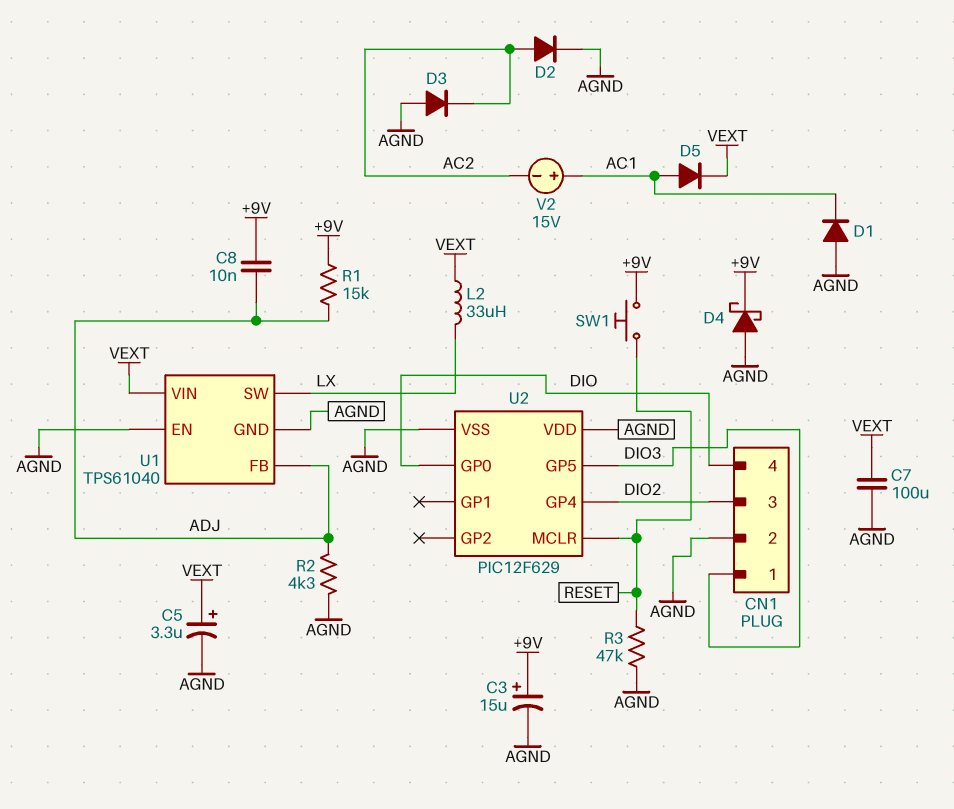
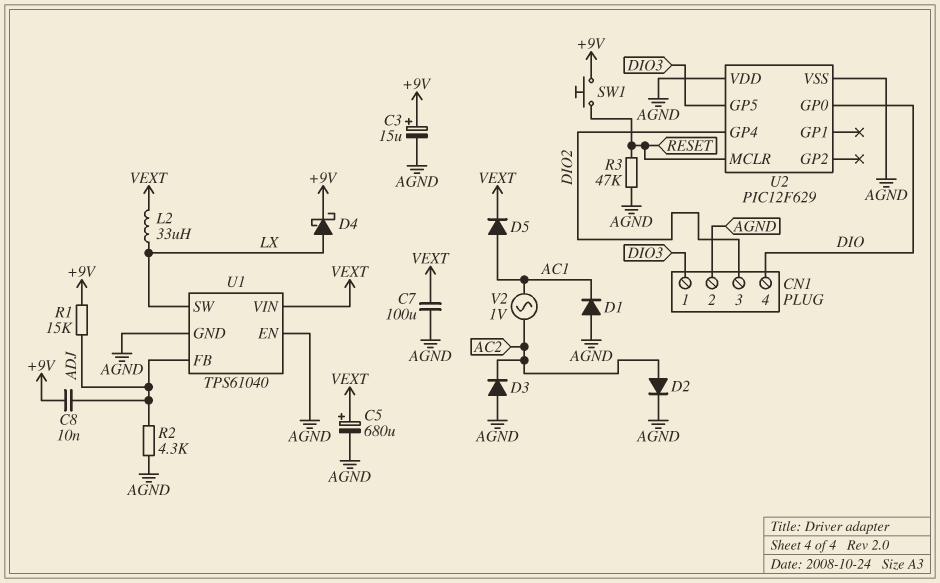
C5: 3.3uF (plus VEXT, minus AGND) -> 680uF (plus VEXT, minus AGND)
D4: schottky (A AGND, K +9V) -> schottky (A LX, K +9V)
V2: 15V (plus AC1, minus AC2) -> AC 1V (AC1, AC2)

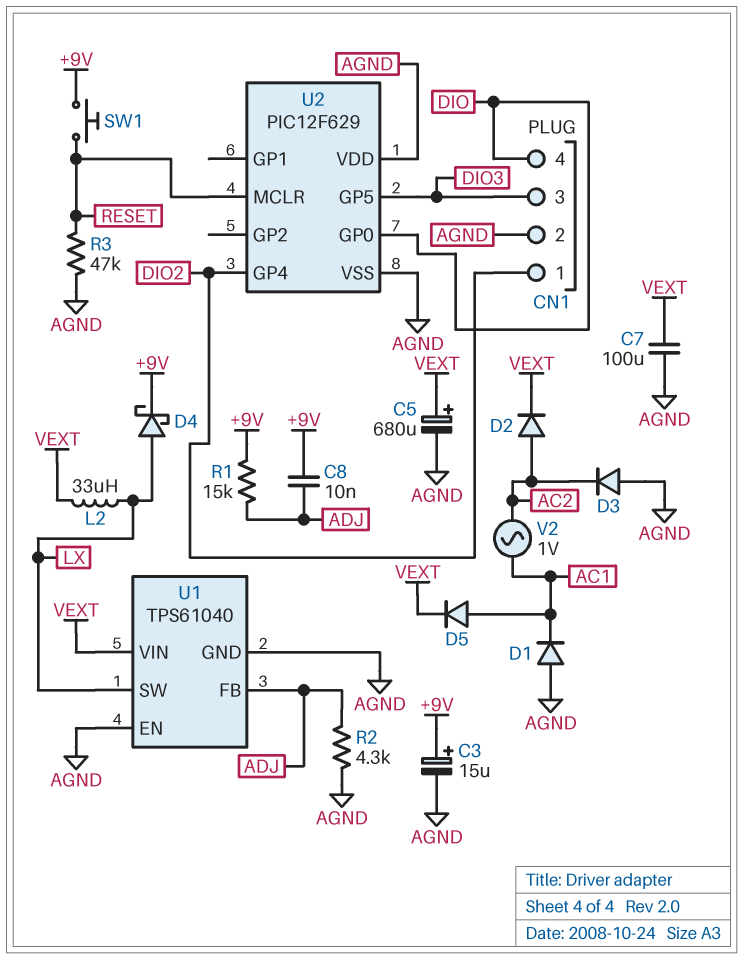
CN1 pin 1: DIO3 -> DIO2
CN1 pin 3: DIO2 -> DIO3
D2: diode (A AC2, K AGND) -> diode (A AC2, K VEXT)

